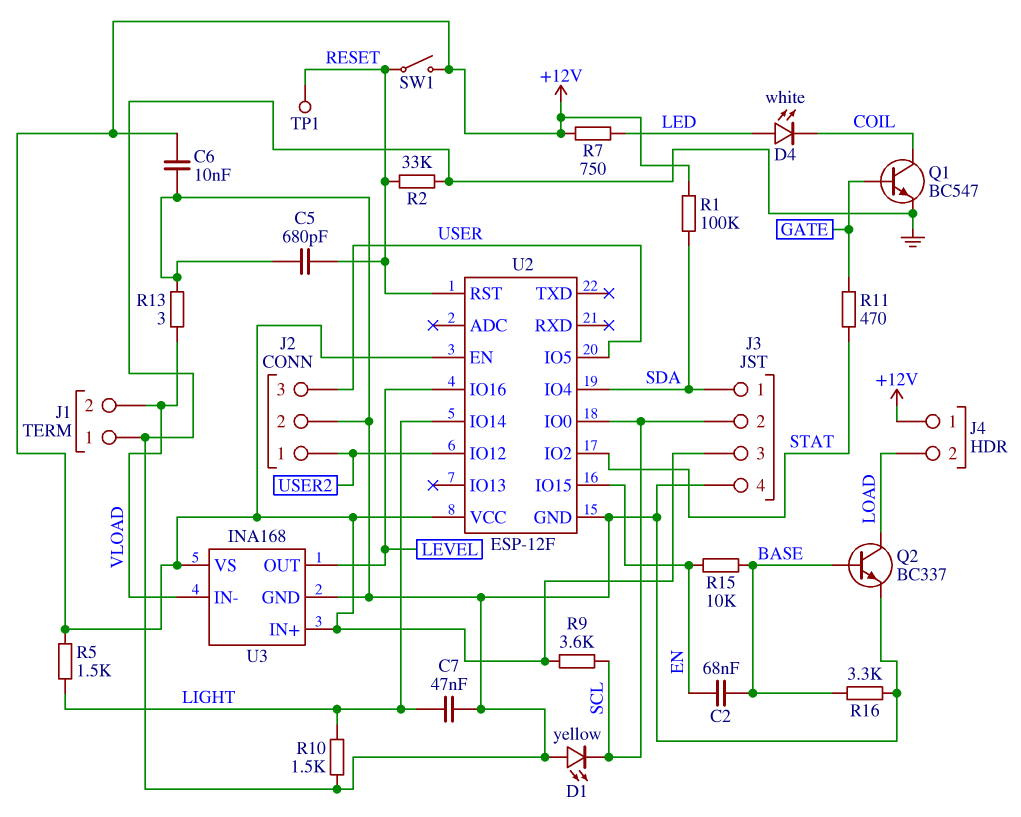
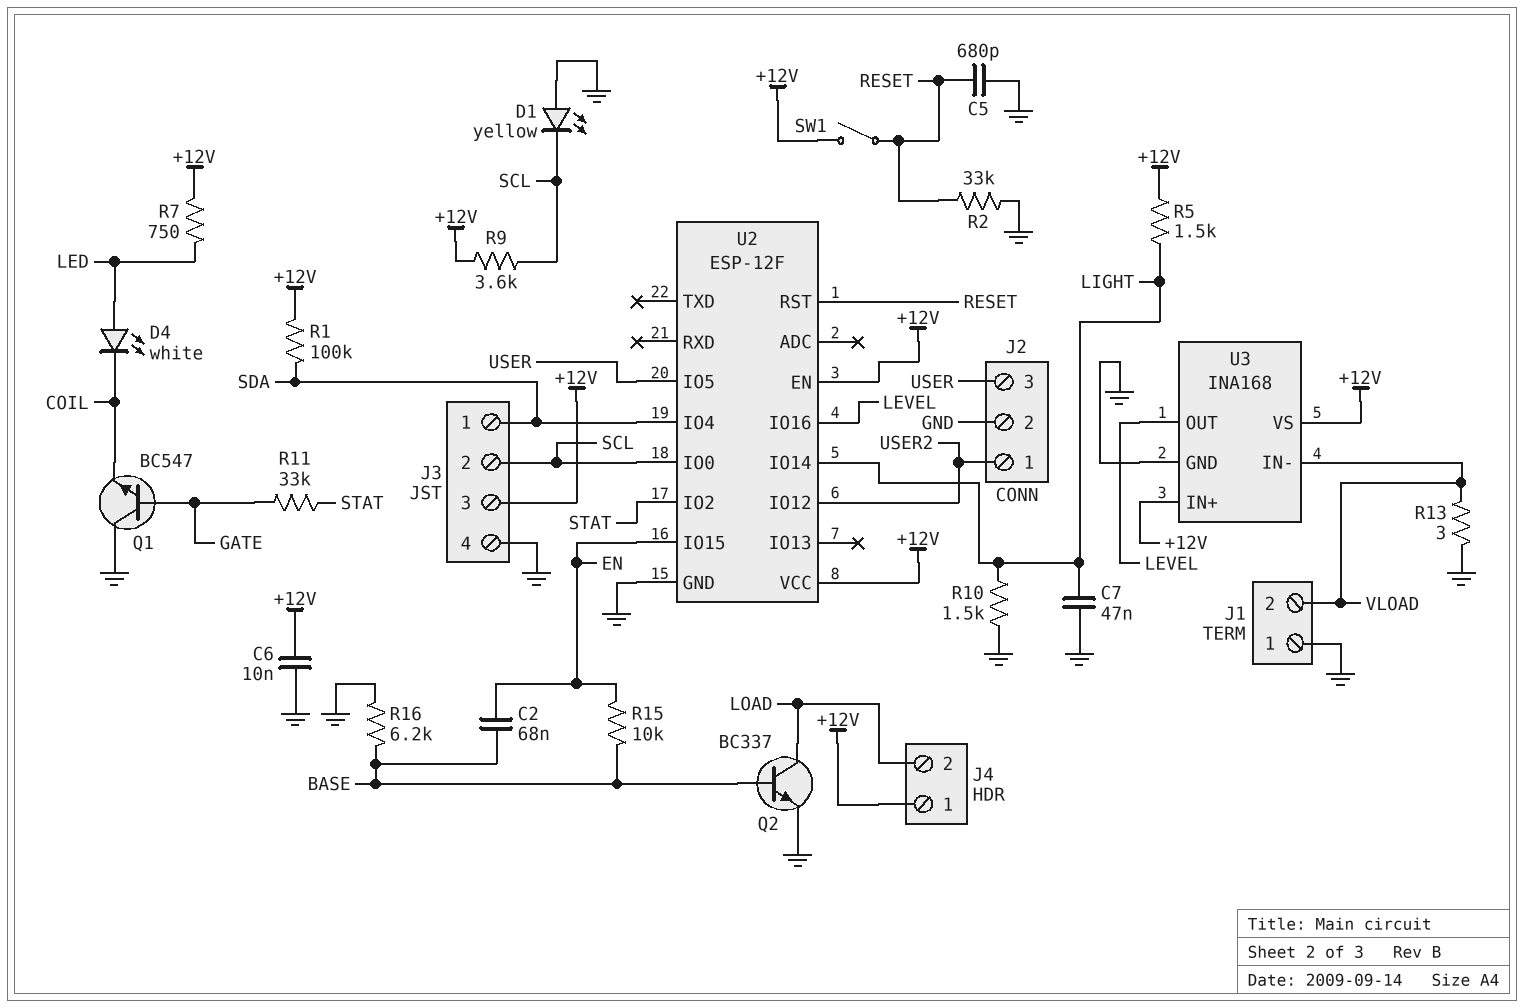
Q1: NPN BC547 (B GATE, C COIL, E GND) -> NPN BC547 (B GATE, C GND, E COIL)
R11: 470 (GATE, STAT) -> 33k (GATE, STAT)
R16: 3.3k (BASE, GND) -> 6.2k (BASE, GND)
TP1: test point (RESET) -> none

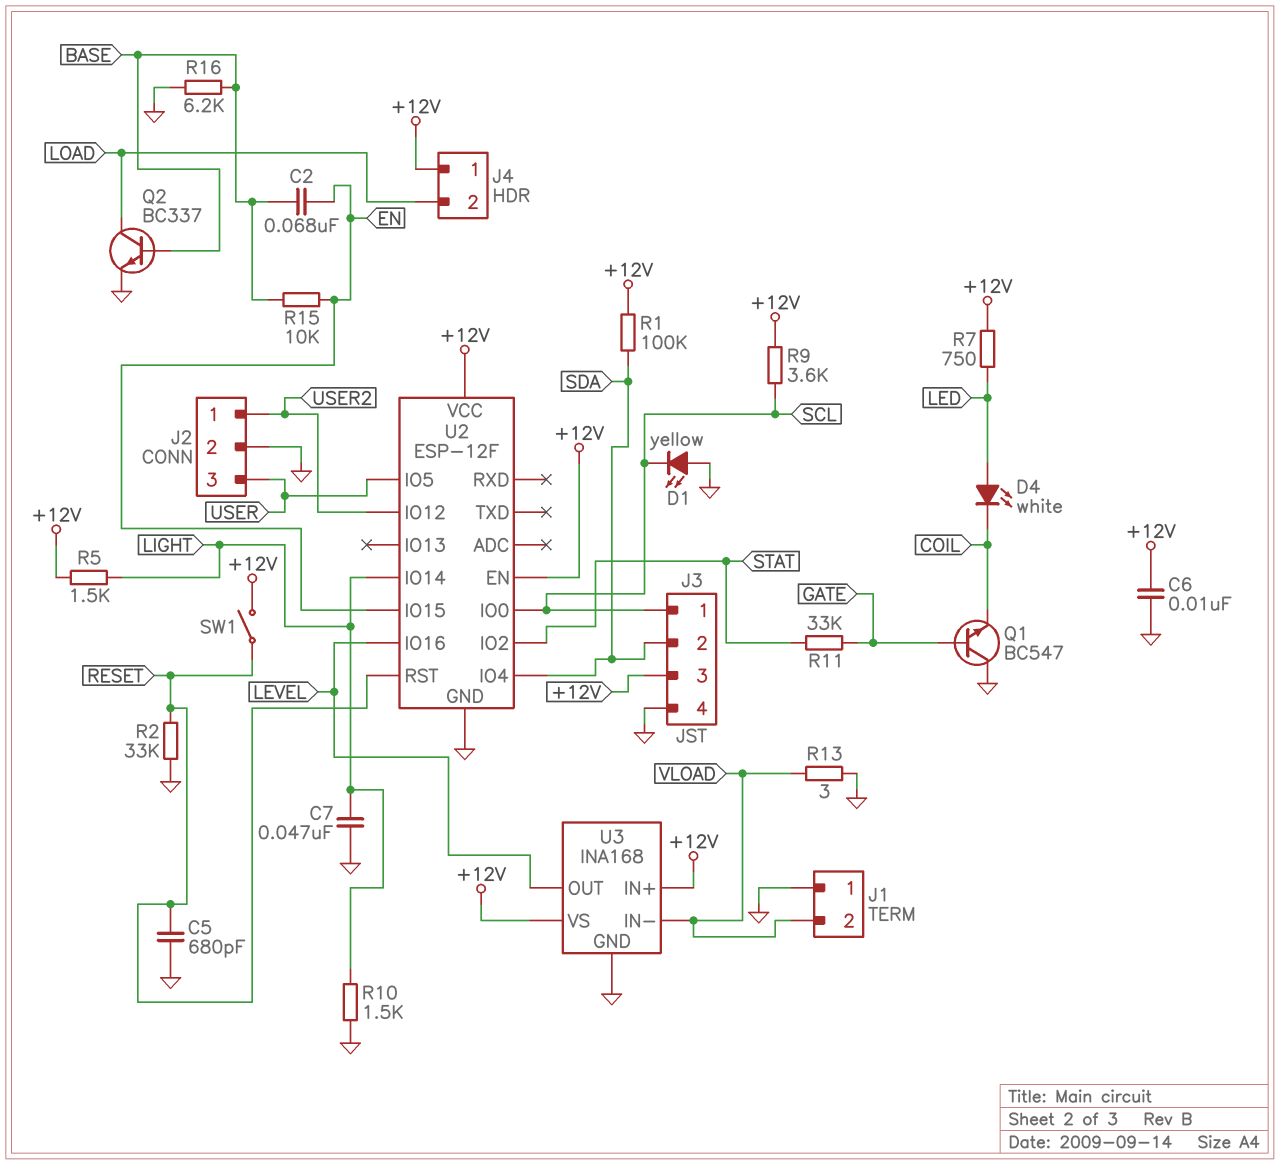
J3 pin 1: SDA -> SCL
J3 pin 2: SCL -> SDA

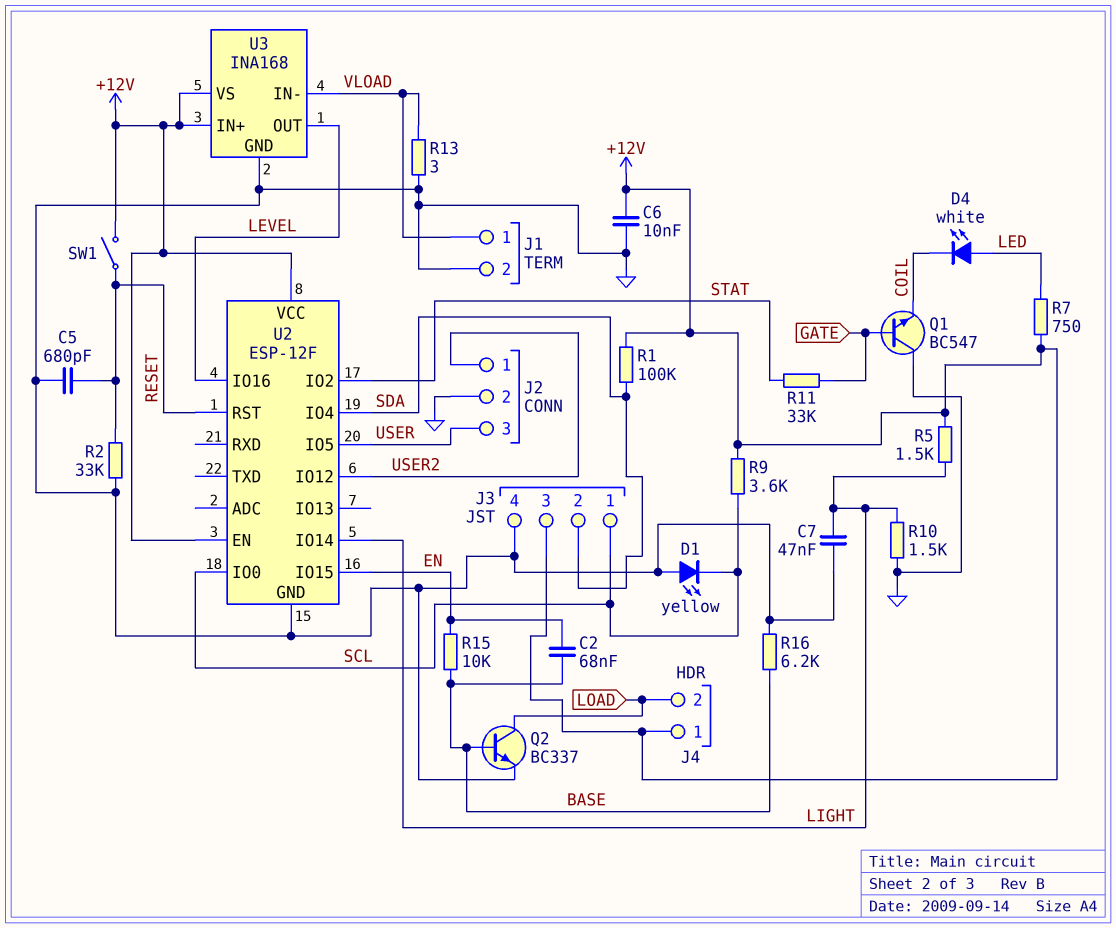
J1 pin 1: GND -> VLOAD
J1 pin 2: VLOAD -> GND

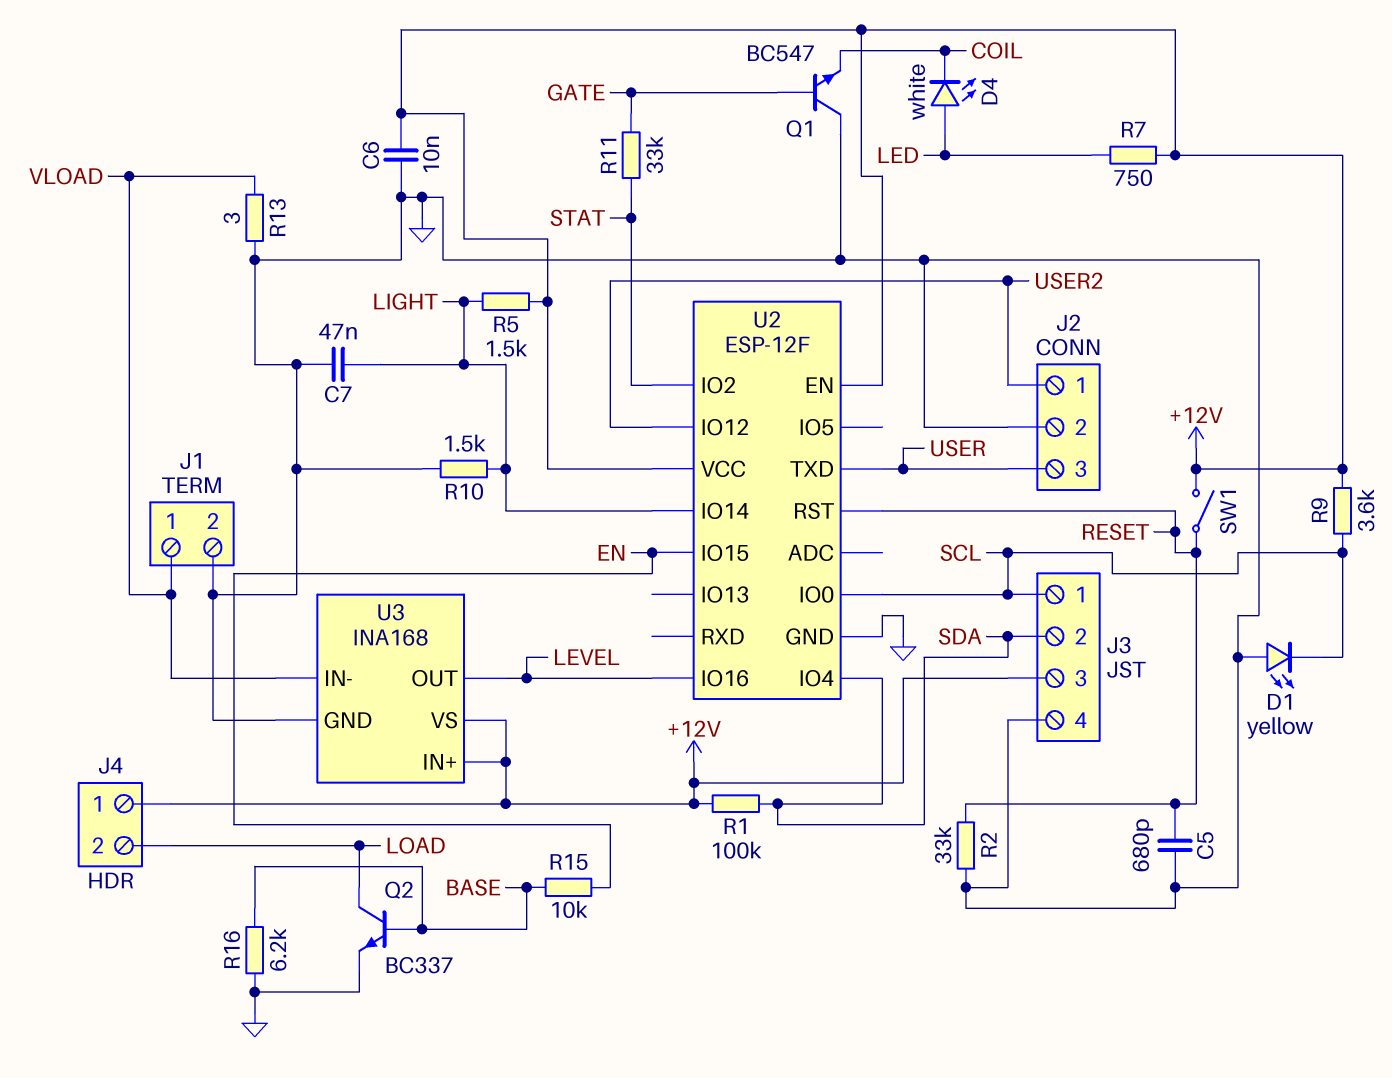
C2: 68nF (BASE, EN) -> none
U2 pin IO5: USER -> none
U2 pin TXD: none -> USER

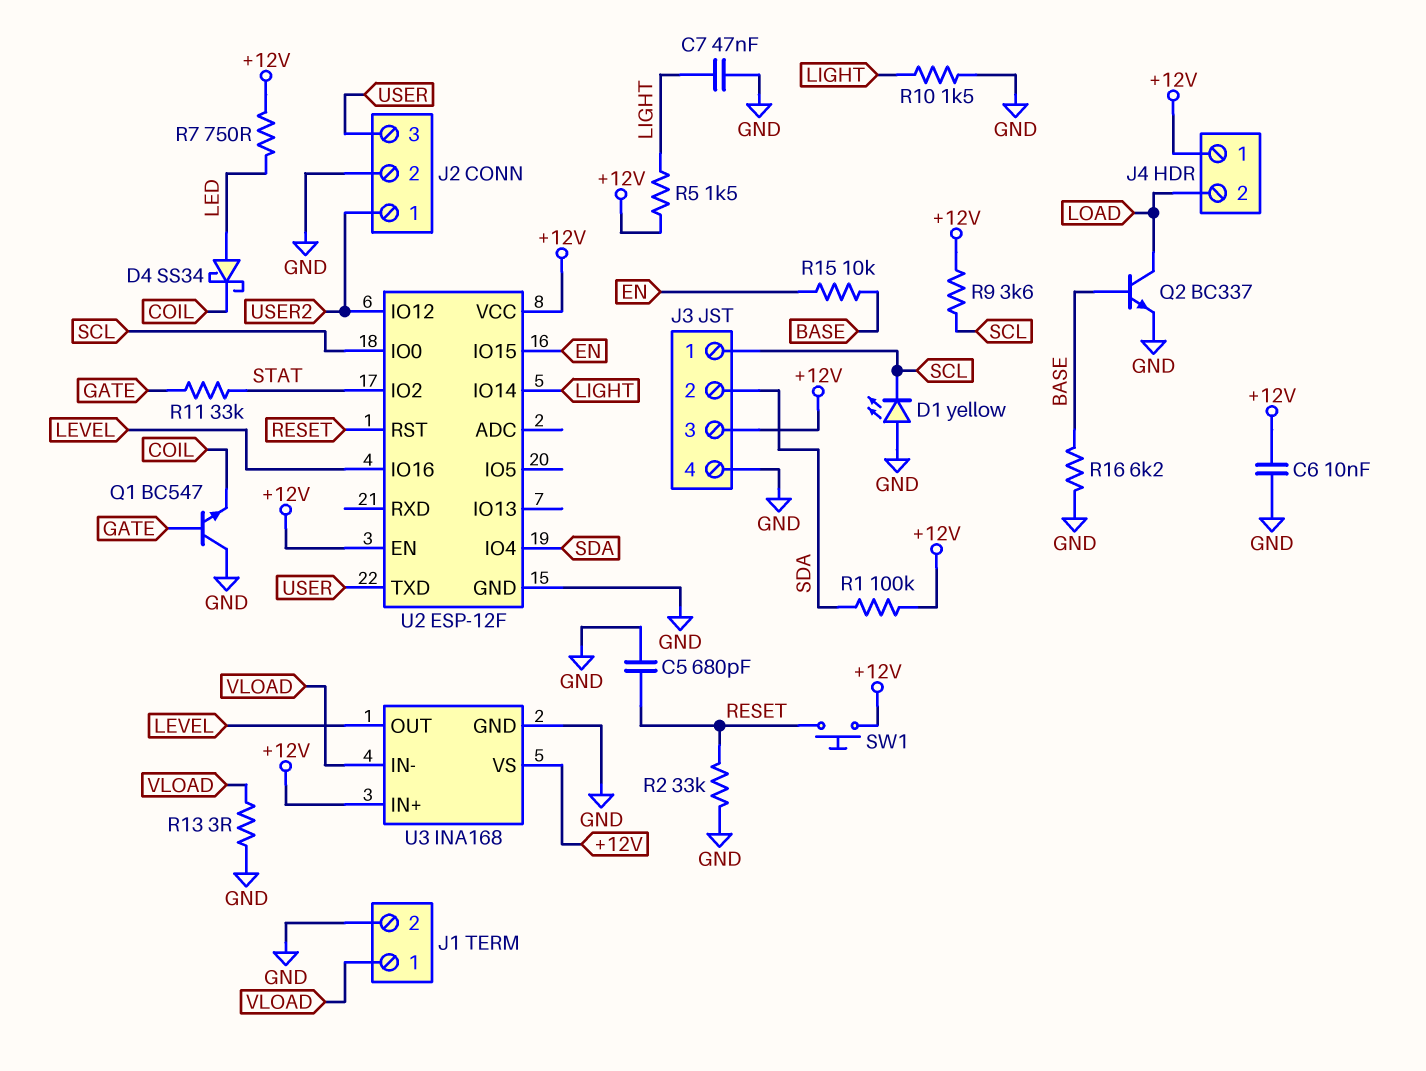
D4: LED white (A LED, K COIL) -> schottky SS34 (A LED, K COIL)
SW1: switch (+12V, RESET) -> button (+12V, RESET)

